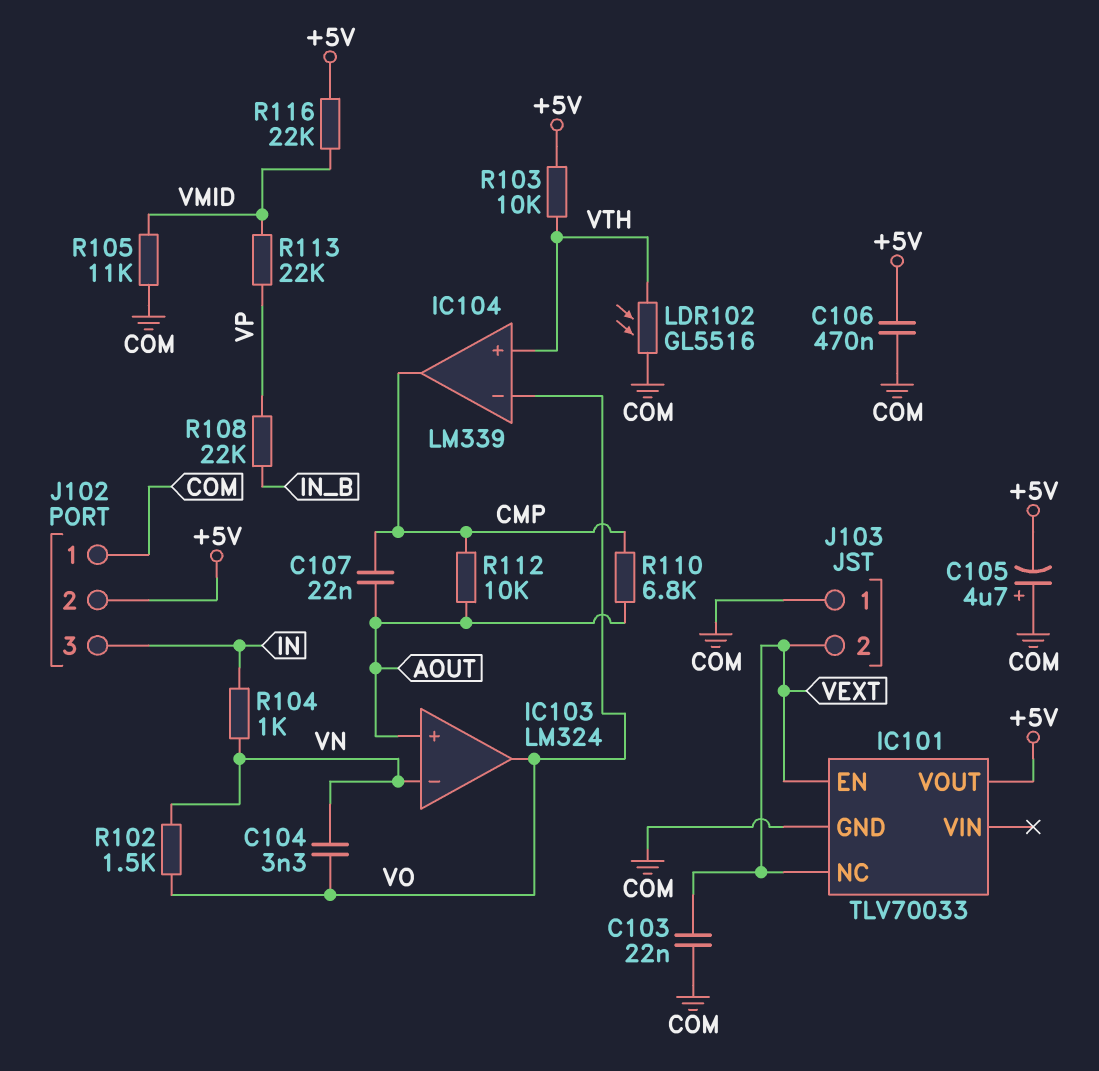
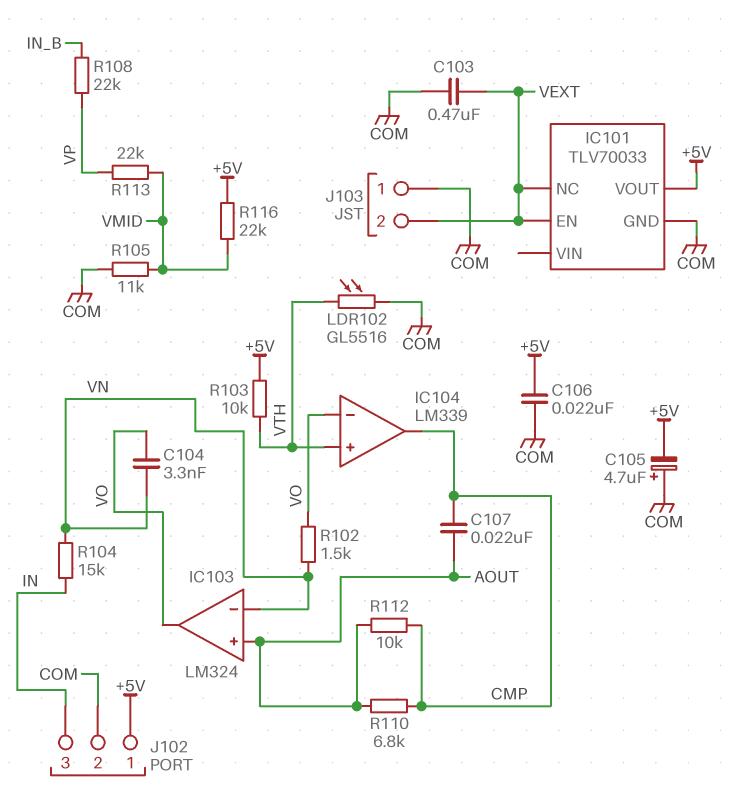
C103: 22nF (COM, VEXT) -> 470nF (COM, VEXT)
C106: 470nF (+5V, COM) -> 22nF (+5V, COM)
J102 pin 1: COM -> +5V
J102 pin 2: +5V -> COM
R104: 1k (IN, VN) -> 15k (IN, VN)

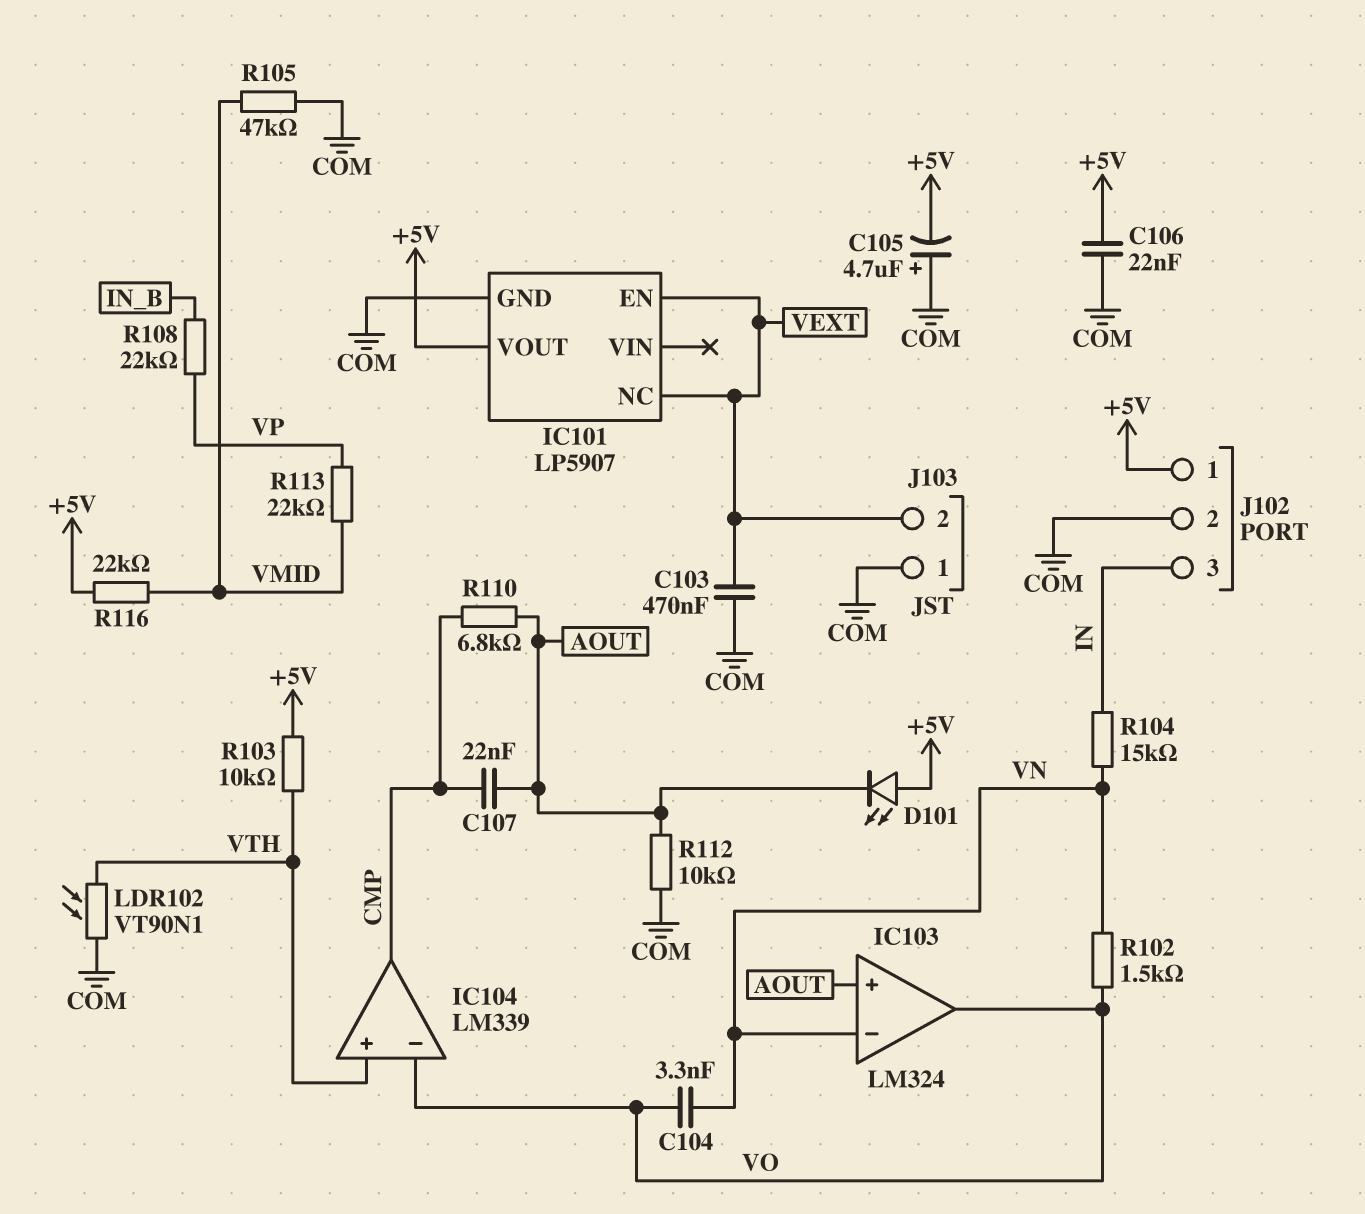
D101: none -> LED (A +5V, K AOUT)
IC101: TLV70033 -> LP5907
LDR102: GL5516 (COM, VTH) -> VT90N1 (COM, VTH)
R105: 11k (COM, VMID) -> 47k (COM, VMID)
R112: 10k (AOUT, CMP) -> 10k (AOUT, COM)

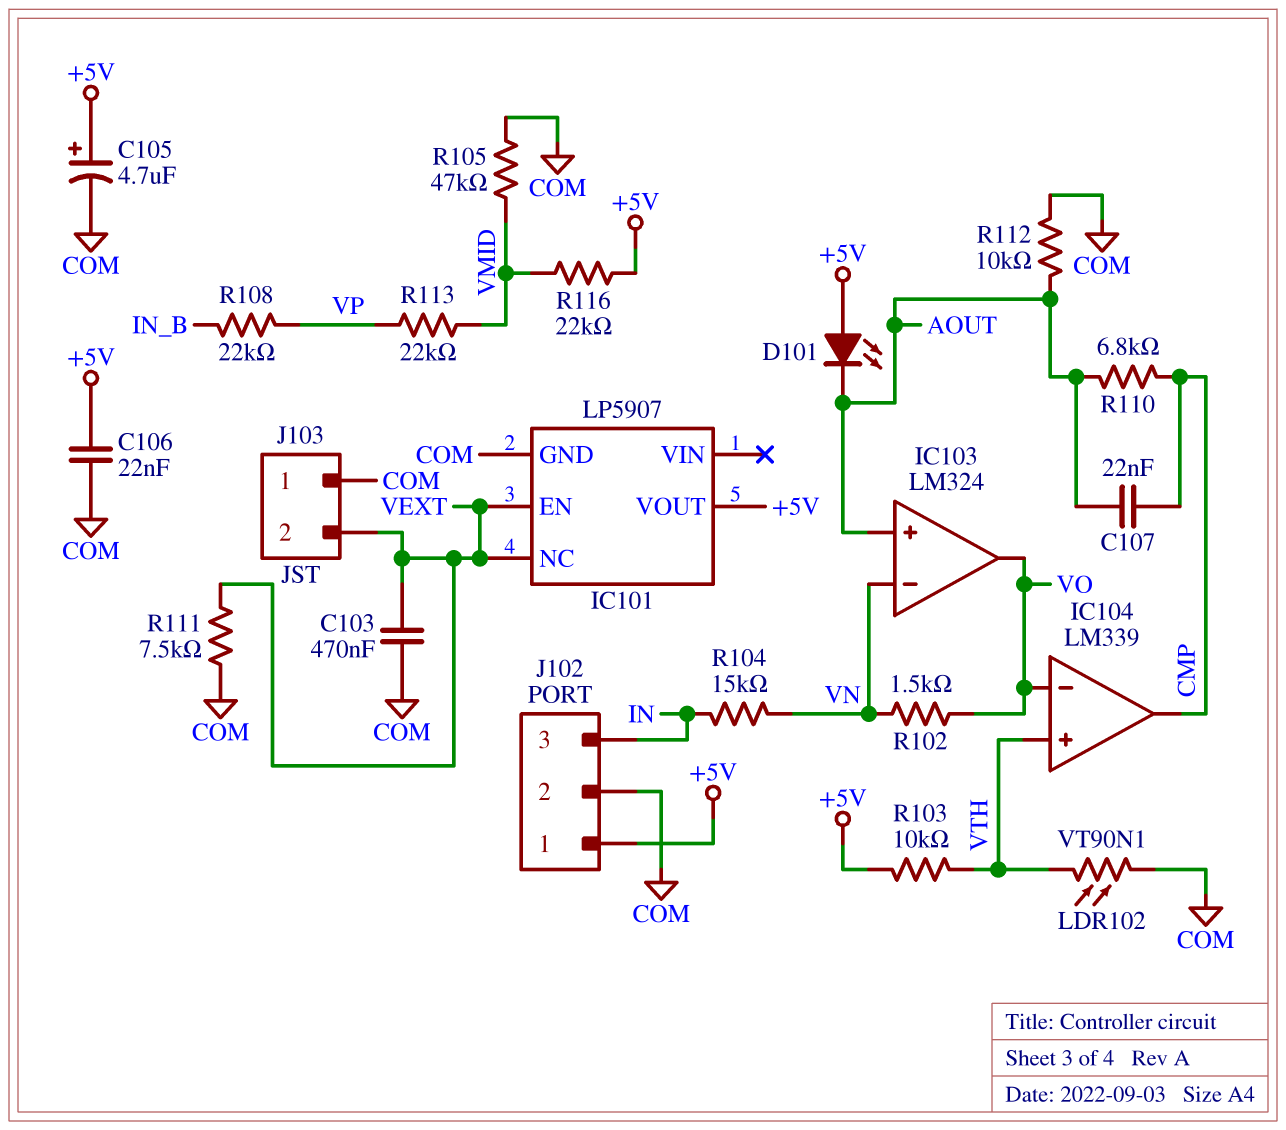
C104: 3.3nF (VN, VO) -> none
C105: 4.7uF (plus COM, minus +5V) -> 4.7uF (plus +5V, minus COM)
R111: none -> 7.5k (COM, VEXT)

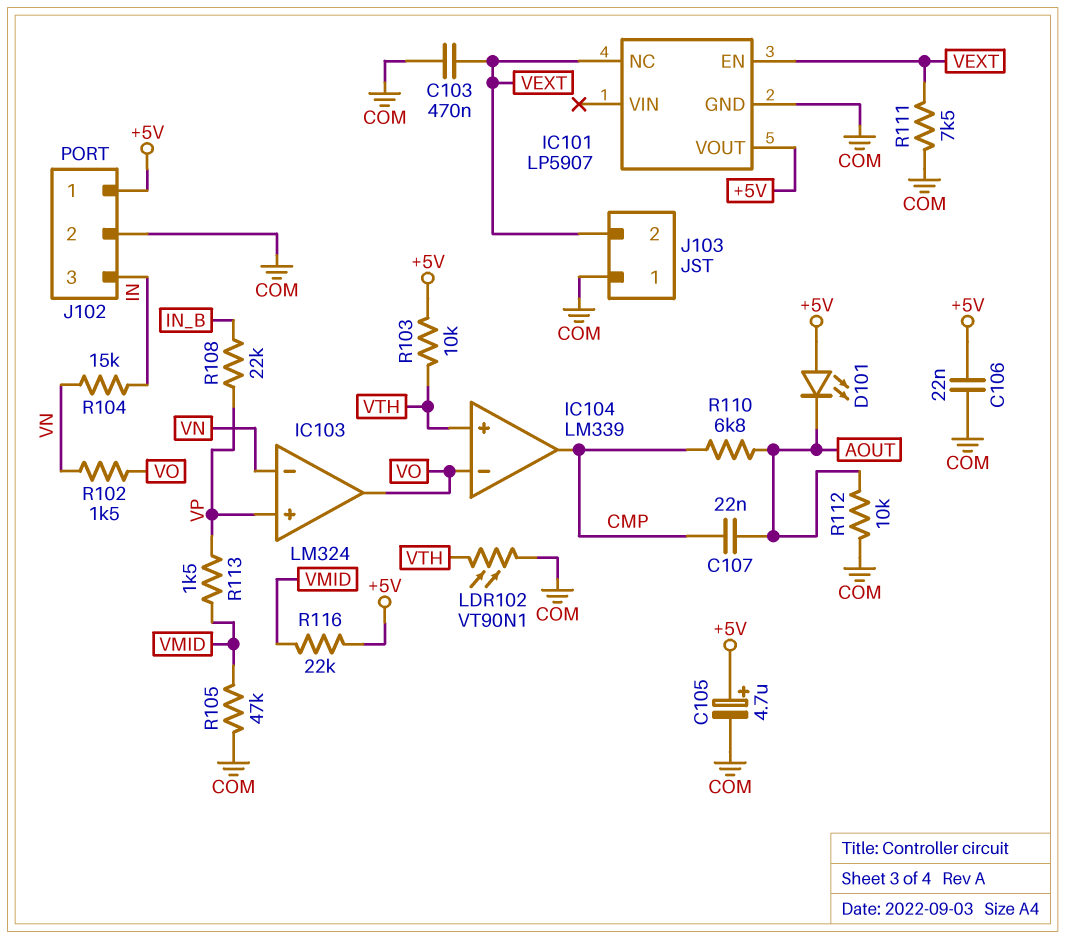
IC103 pin in+: AOUT -> VP
R113: 22k (VMID, VP) -> 1.5k (VMID, VP)

